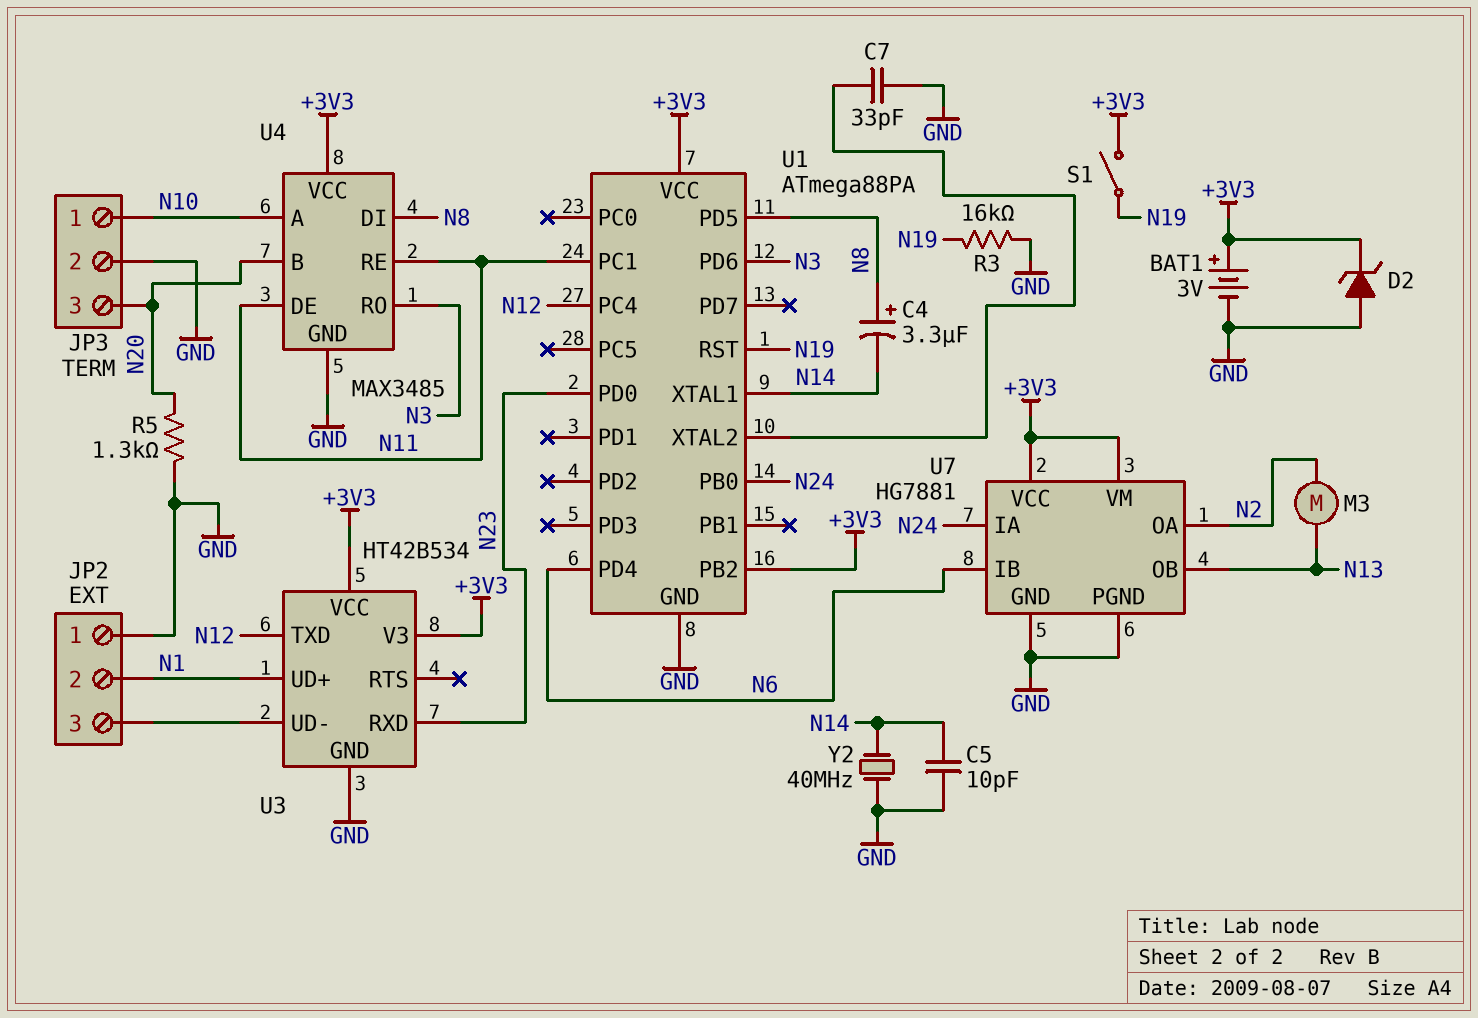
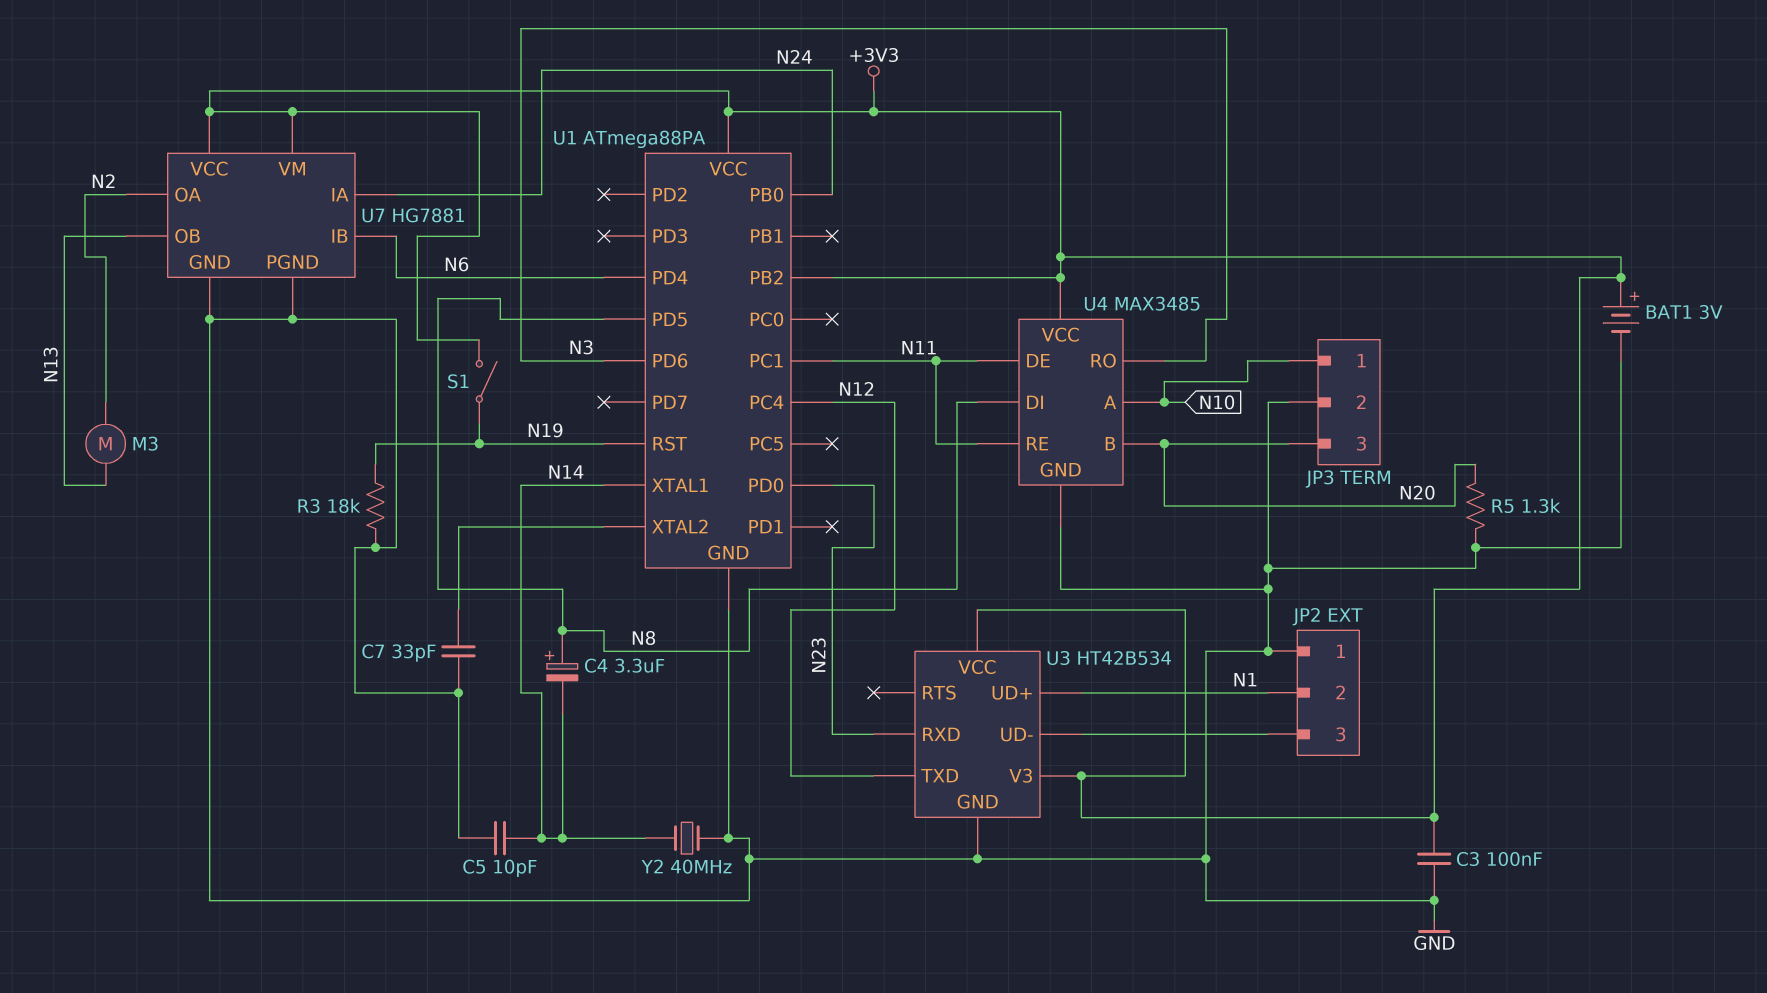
C3: none -> 100nF (+3V3, GND)
D2: zener (A GND, K +3V3) -> none
R3: 16k (GND, N19) -> 18k (GND, N19)

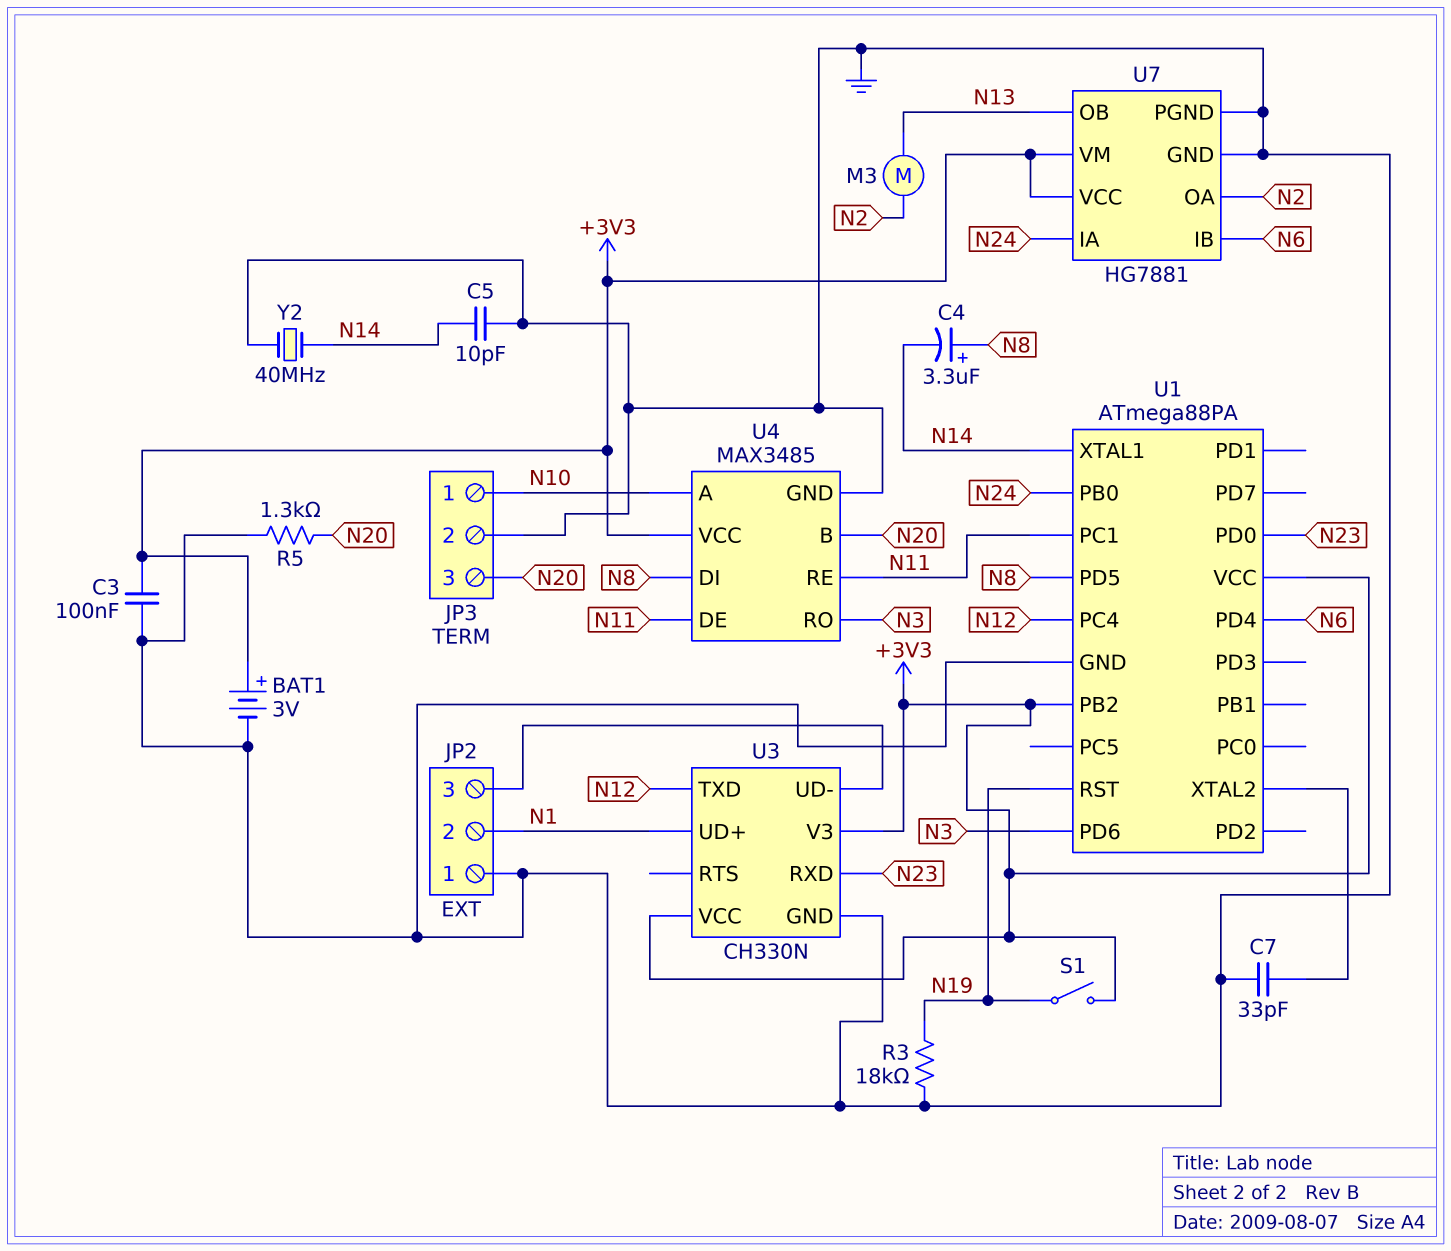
U3: HT42B534 -> CH330N

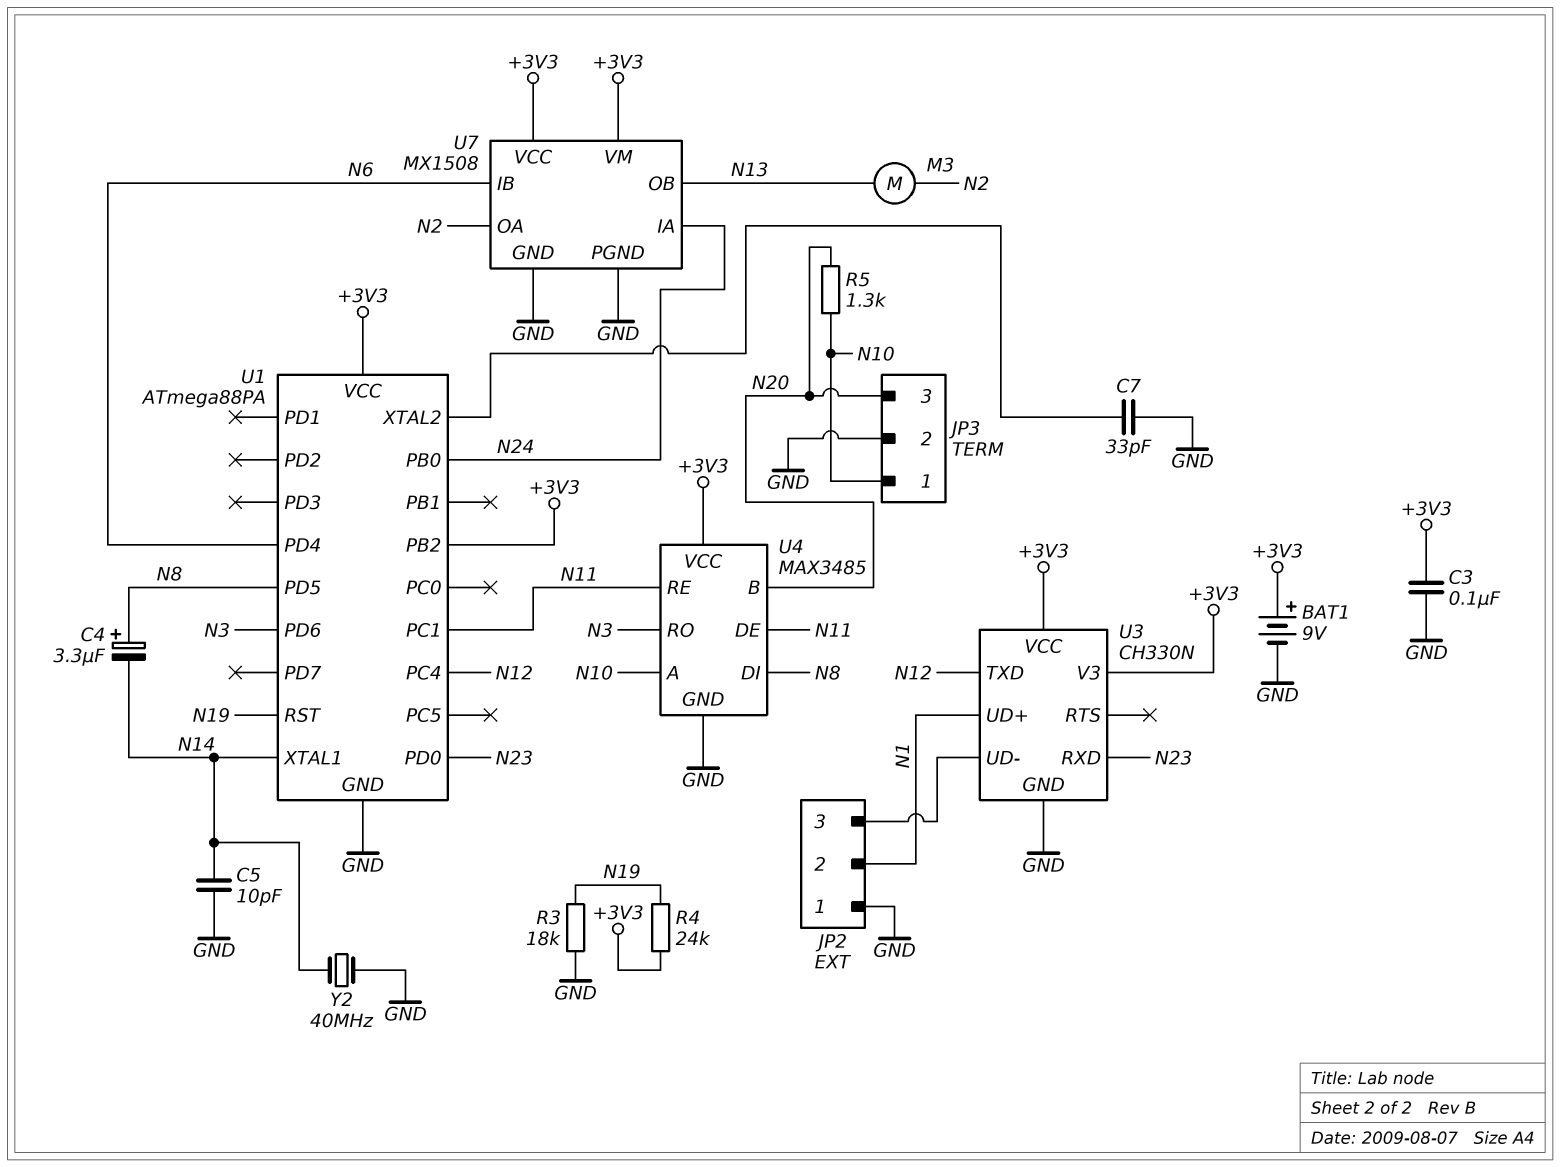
BAT1: 3V (plus +3V3, minus GND) -> 9V (plus +3V3, minus GND)
R4: none -> 24k (+3V3, N19)
R5: 1.3k (GND, N20) -> 1.3k (N10, N20)
S1: switch (+3V3, N19) -> none
U7: HG7881 -> MX1508

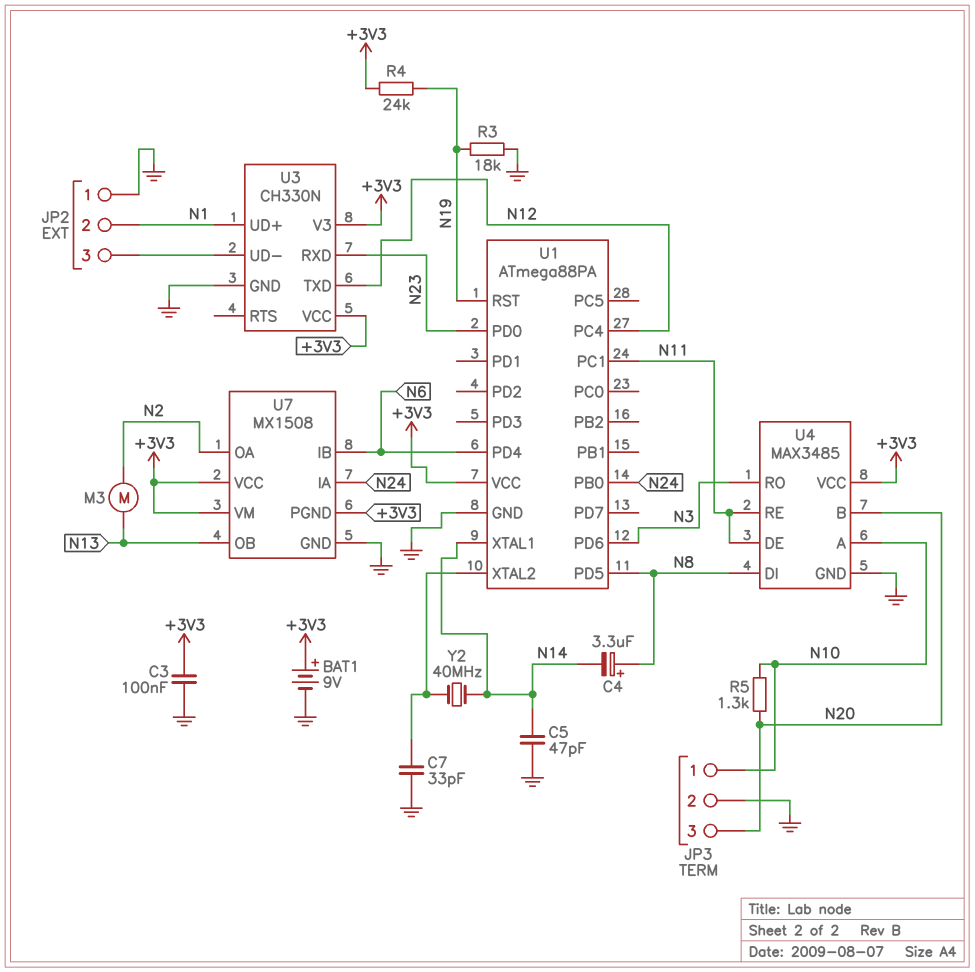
C5: 10pF (GND, N14) -> 47pF (GND, N14)
U1 pin PB2: +3V3 -> none
U7 pin PGND: GND -> +3V3
Y2: 40MHz (GND, N14) -> 40MHz (N14, U1/XTAL2)

